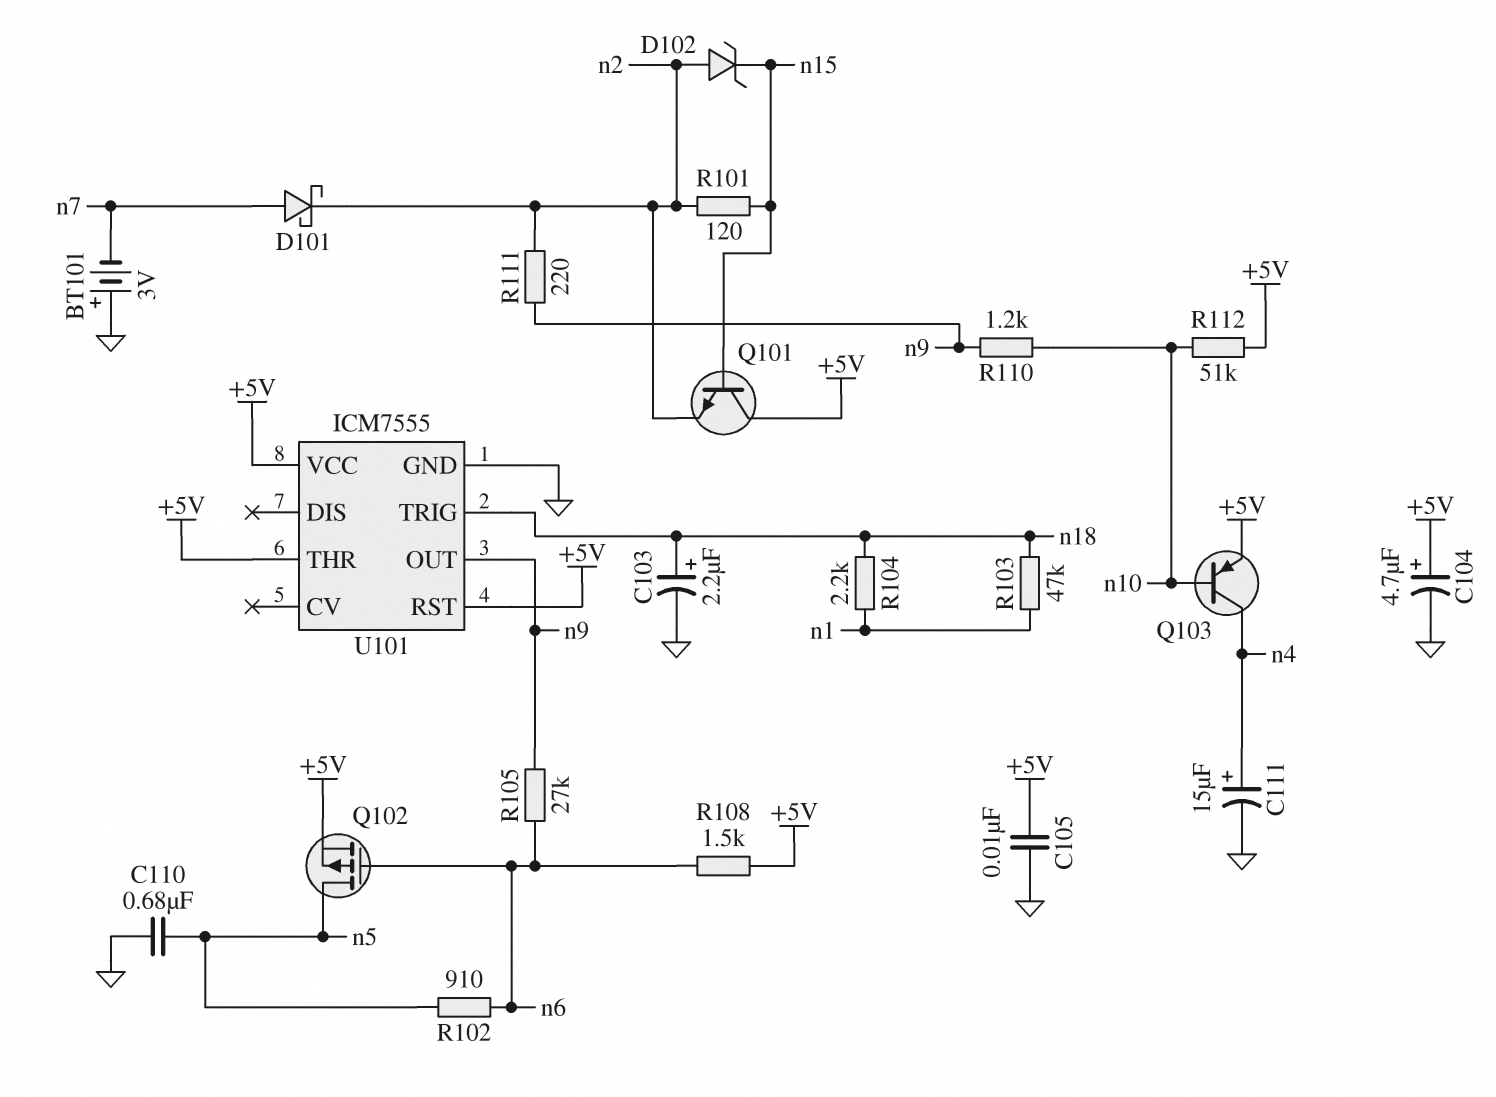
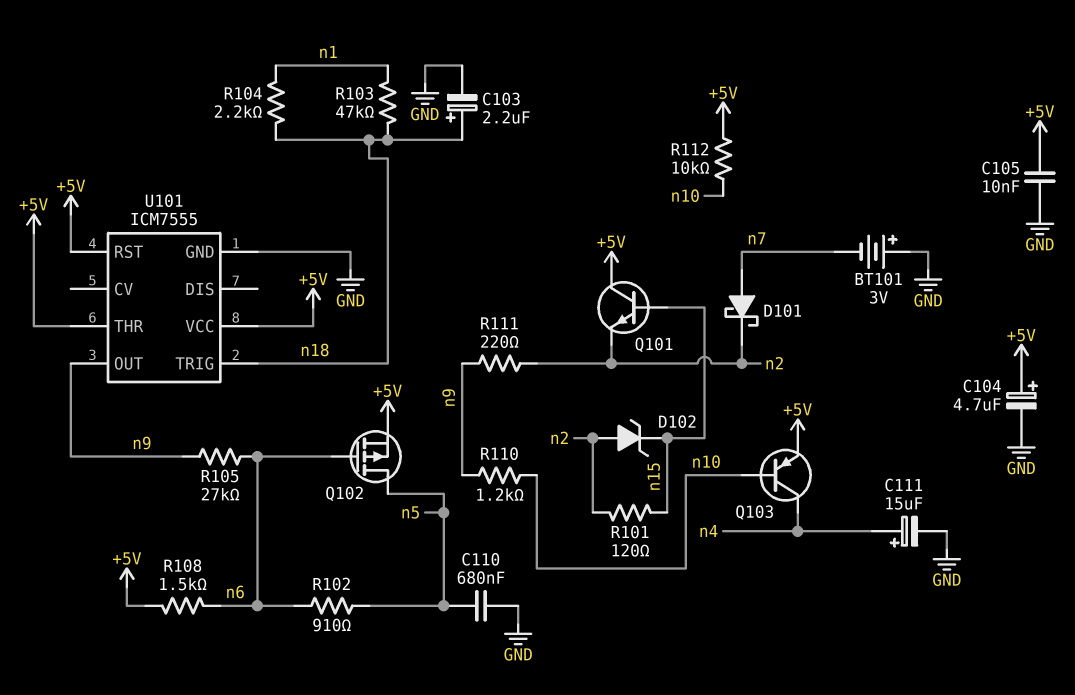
R112: 51k (+5V, n10) -> 10k (+5V, n10)

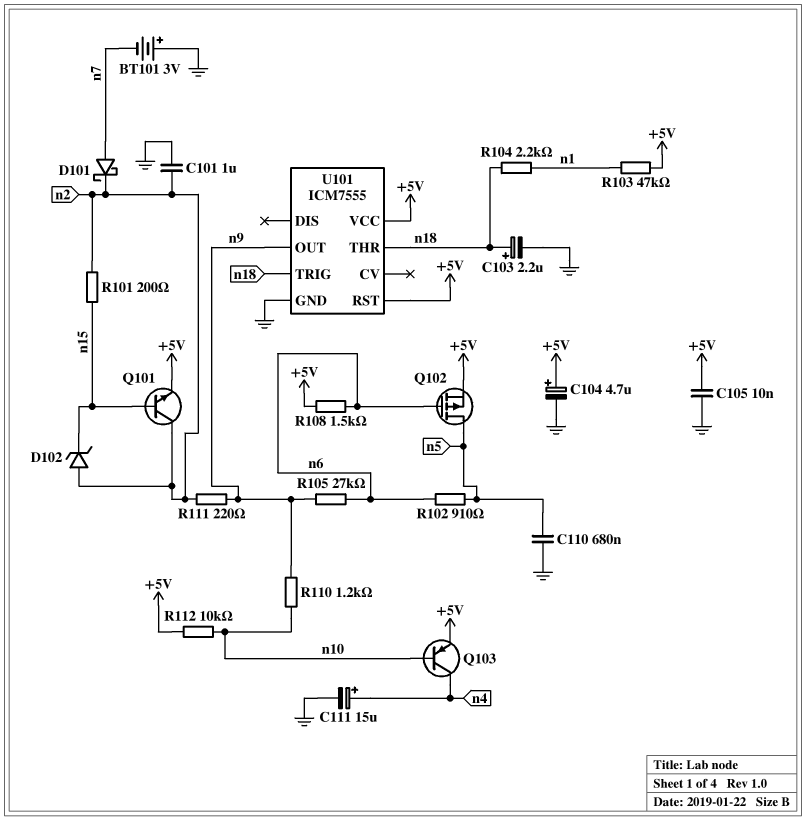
C101: none -> 1uF (GND, n2)
Q101: NPN (B n15, C +5V, E n2) -> NPN (B n15, C n2, E +5V)
R101: 120 (n2, n15) -> 200 (n2, n15)
R103: 47k (n1, n18) -> 47k (+5V, n1)
U101 pin THR: +5V -> n18

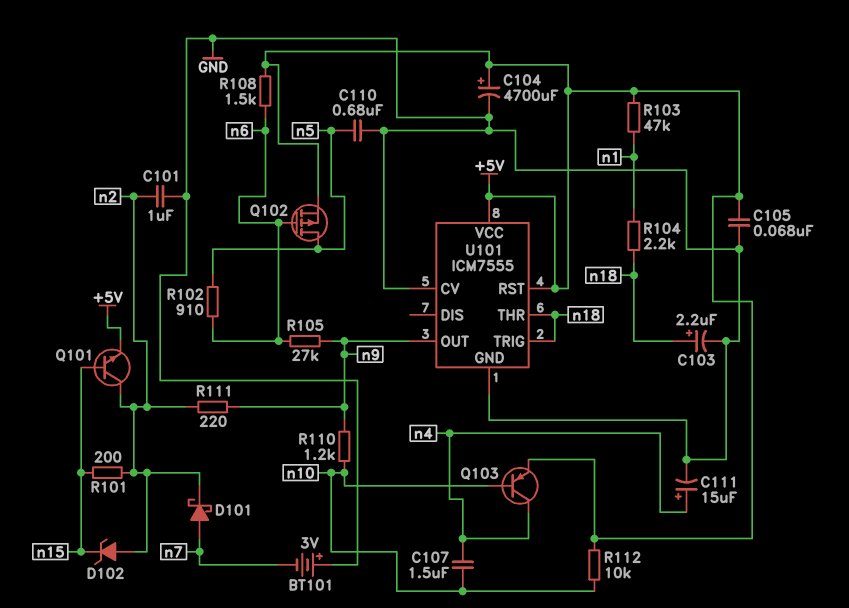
C104: 4.7uF (plus +5V, minus GND) -> 4700uF (plus +5V, minus GND)
C105: 10nF (+5V, GND) -> 68nF (+5V, GND)
C107: none -> 1.5uF (n4, n10)
U101 pin CV: none -> GND

